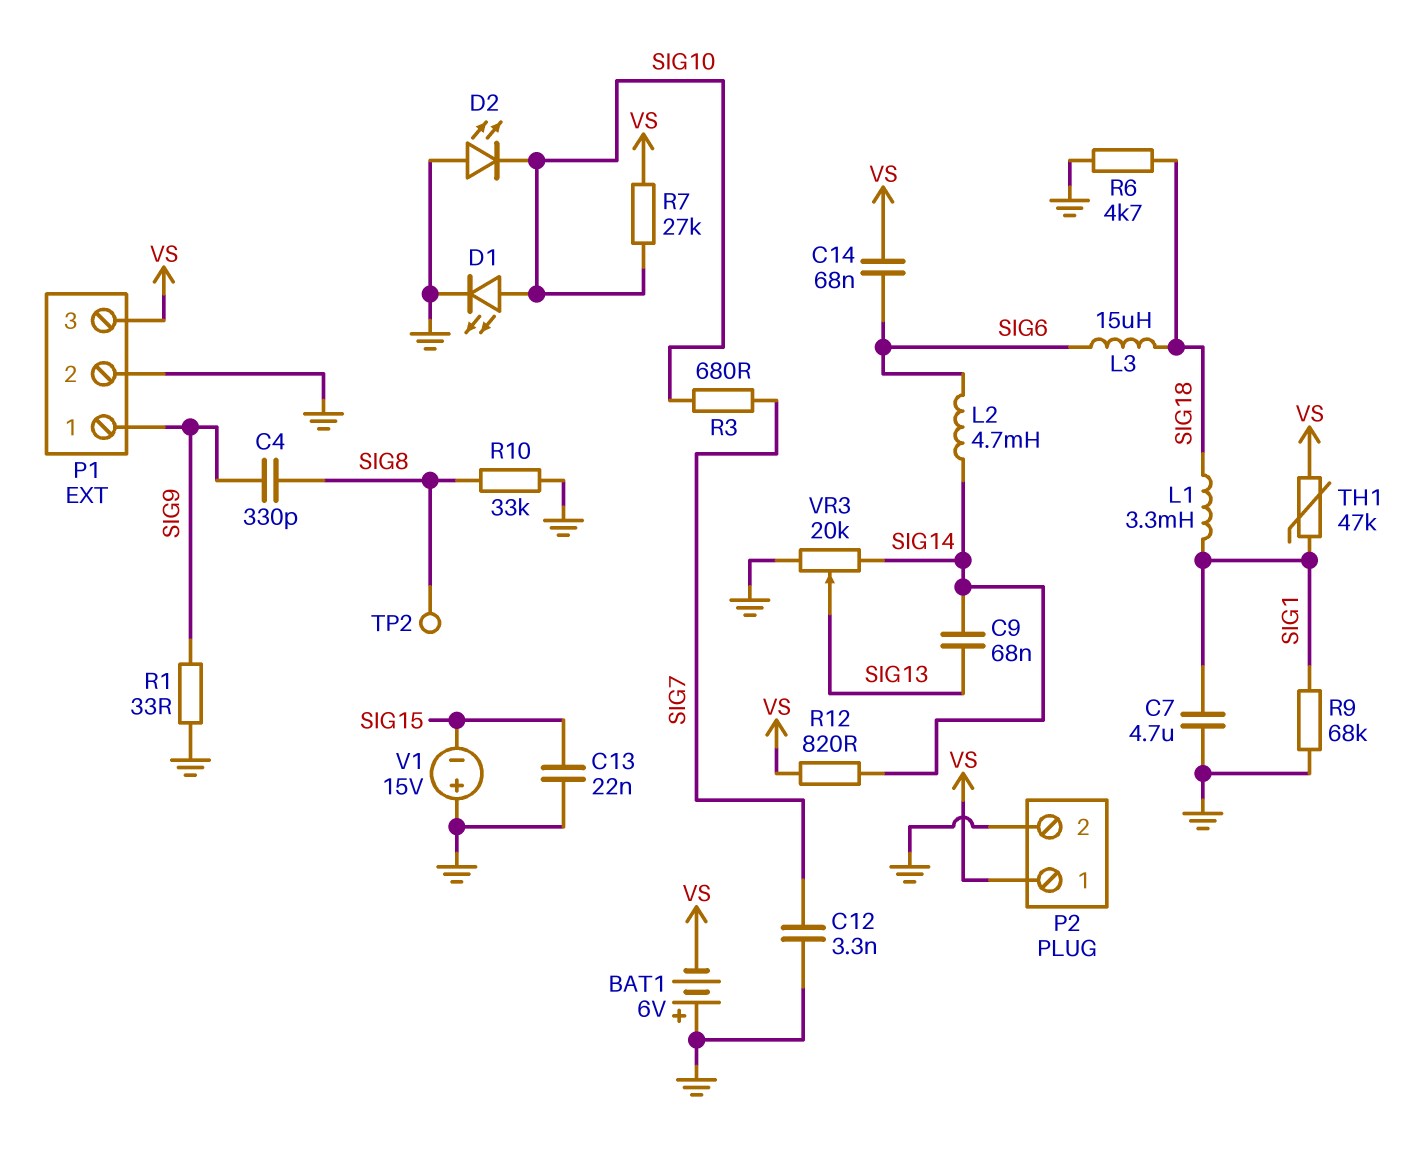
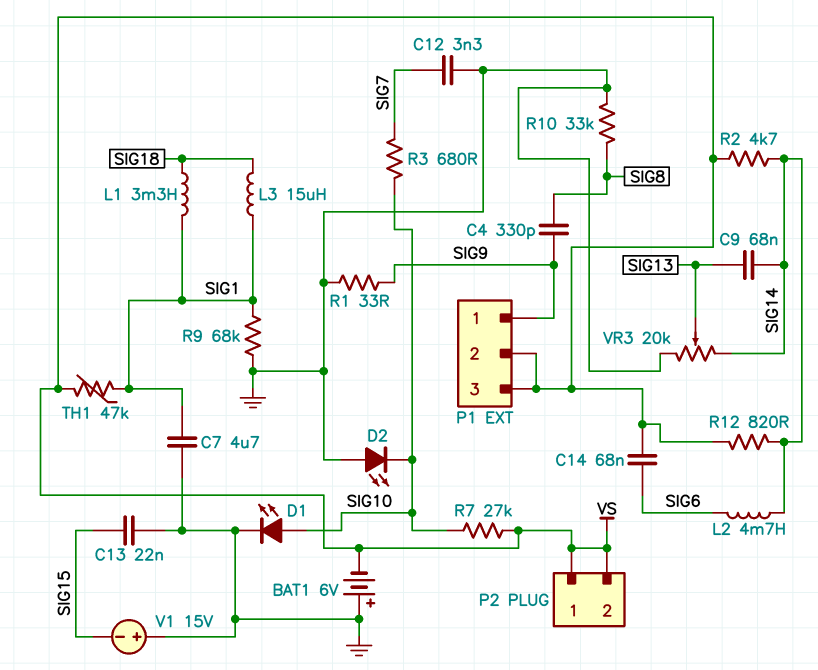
L3: 15uH (SIG6, SIG18) -> 15uH (SIG1, SIG18)
P1 pin 2: GND -> VS
P2 pin 2: GND -> VS
R2: none -> 4.7k (SIG14, VS)
R6: 4.7k (GND, SIG18) -> none
TP2: test point (SIG8) -> none

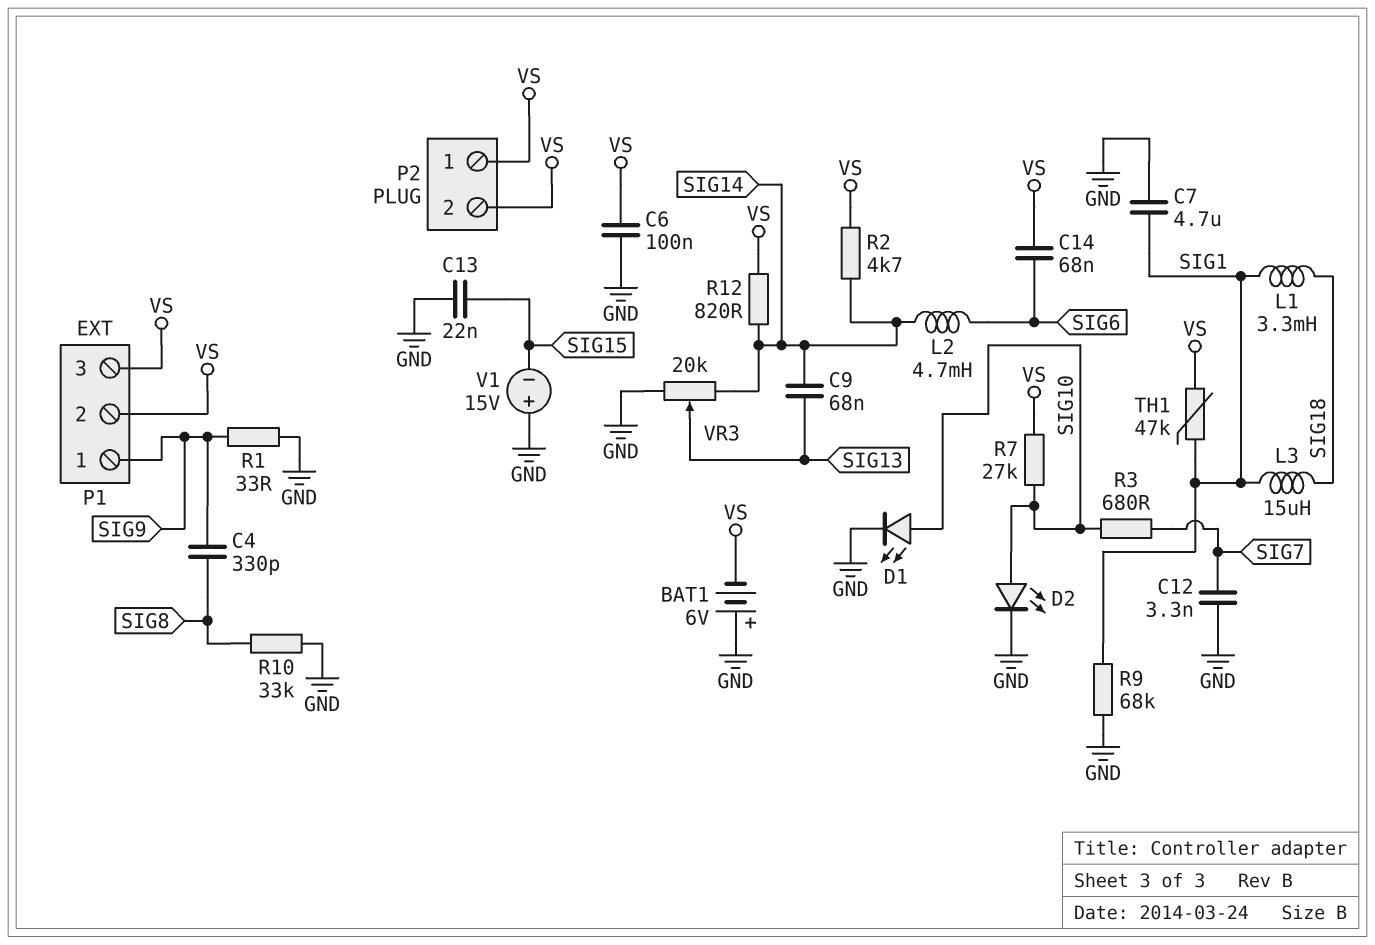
C6: none -> 100nF (GND, VS)
D2: LED (A GND, K SIG10) -> LED (A SIG10, K GND)

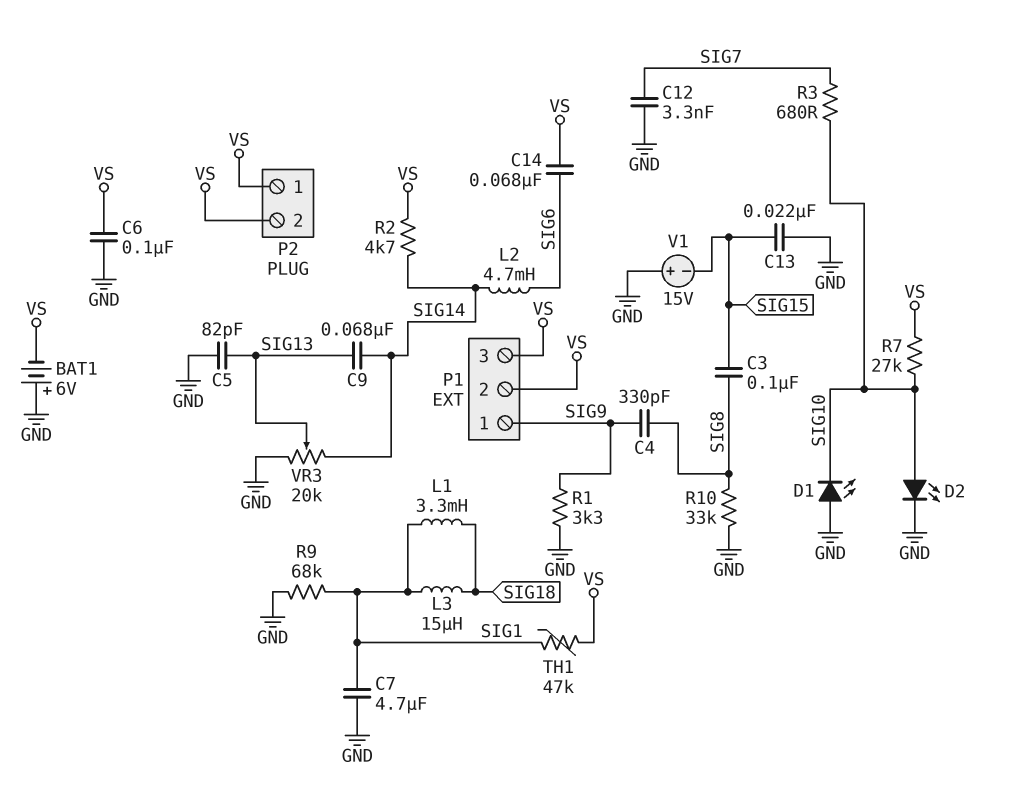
C3: none -> 100nF (SIG8, SIG15)
C5: none -> 82pF (GND, SIG13)
D1: LED (A SIG10, K GND) -> LED (A GND, K SIG10)
R1: 33 (GND, SIG9) -> 3.3k (GND, SIG9)
R12: 820 (SIG14, VS) -> none

